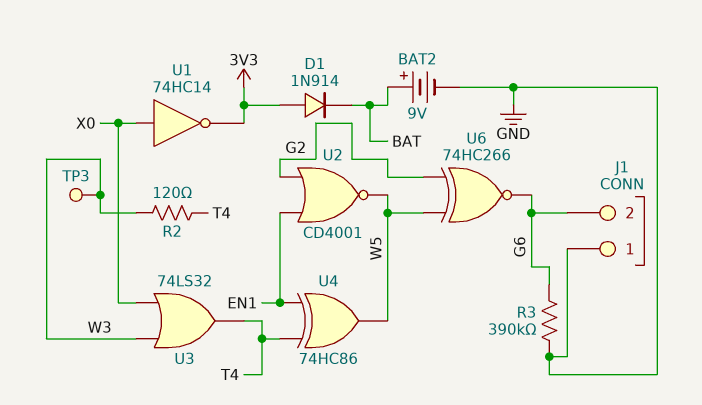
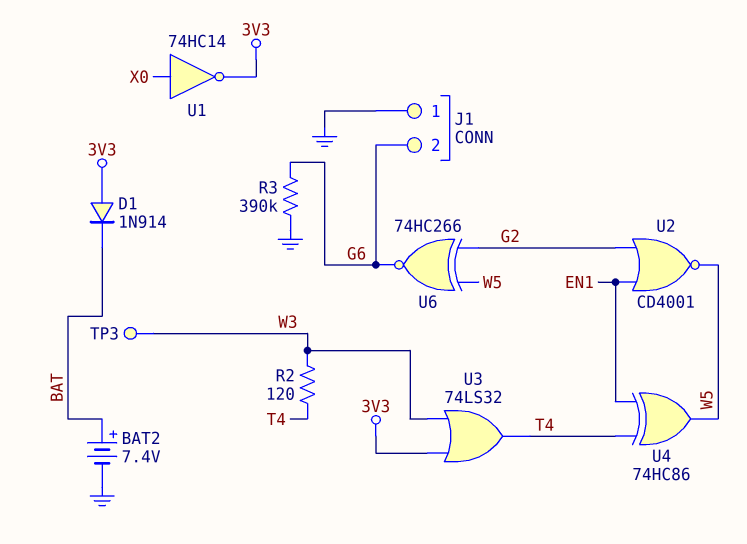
BAT2: 9V (plus BAT, minus GND) -> 7.4V (plus BAT, minus GND)
U3: OR 74LS32 (in W3, in X0, out T4) -> OR 74LS32 (in 3V3, in W3, out T4)

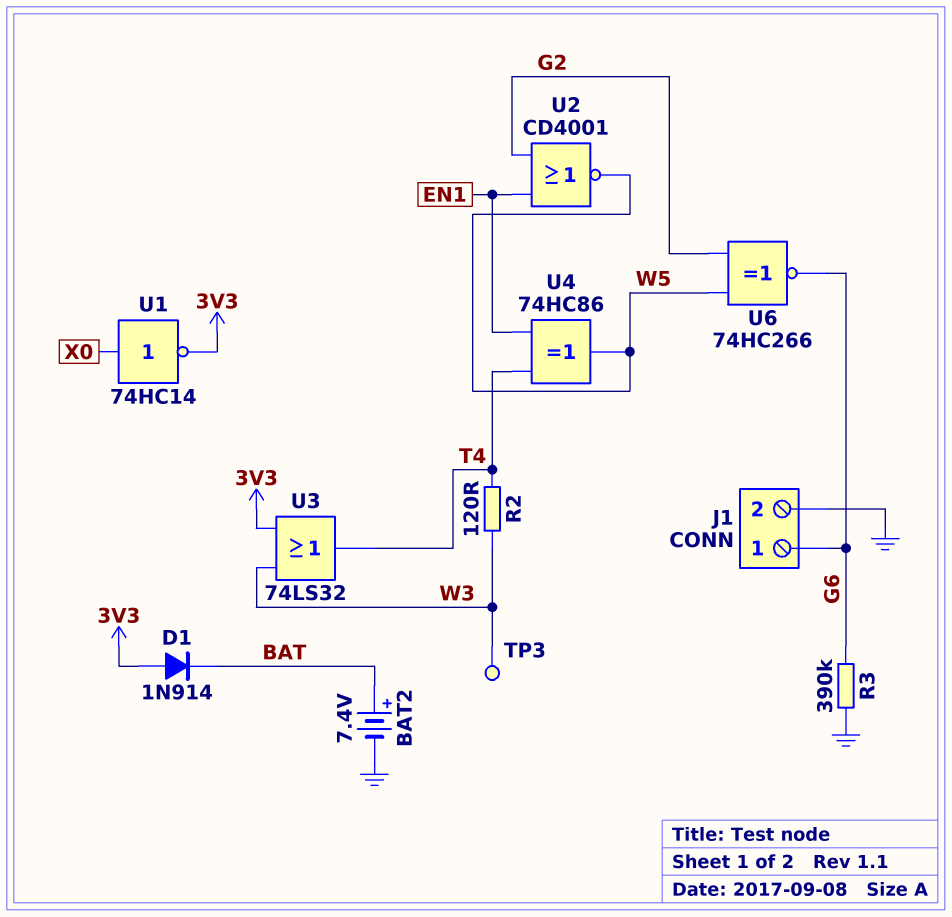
J1 pin 1: GND -> G6
J1 pin 2: G6 -> GND

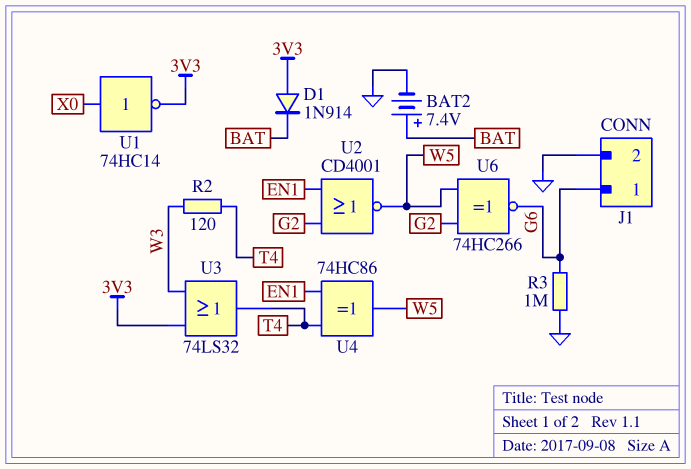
R3: 390k (G6, GND) -> 1M (G6, GND)
TP3: test point (W3) -> none

